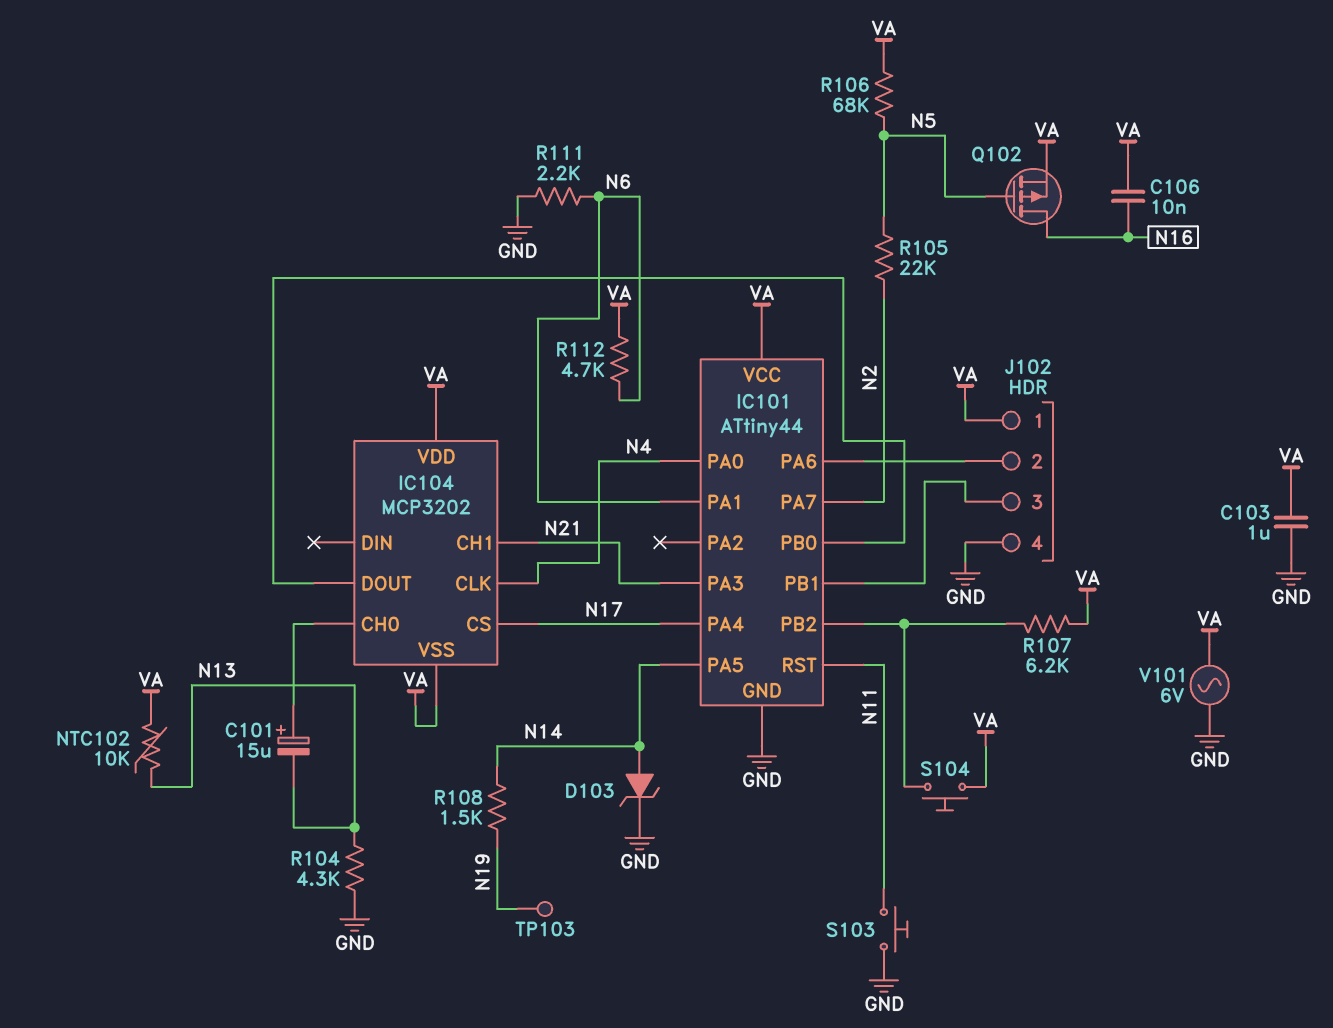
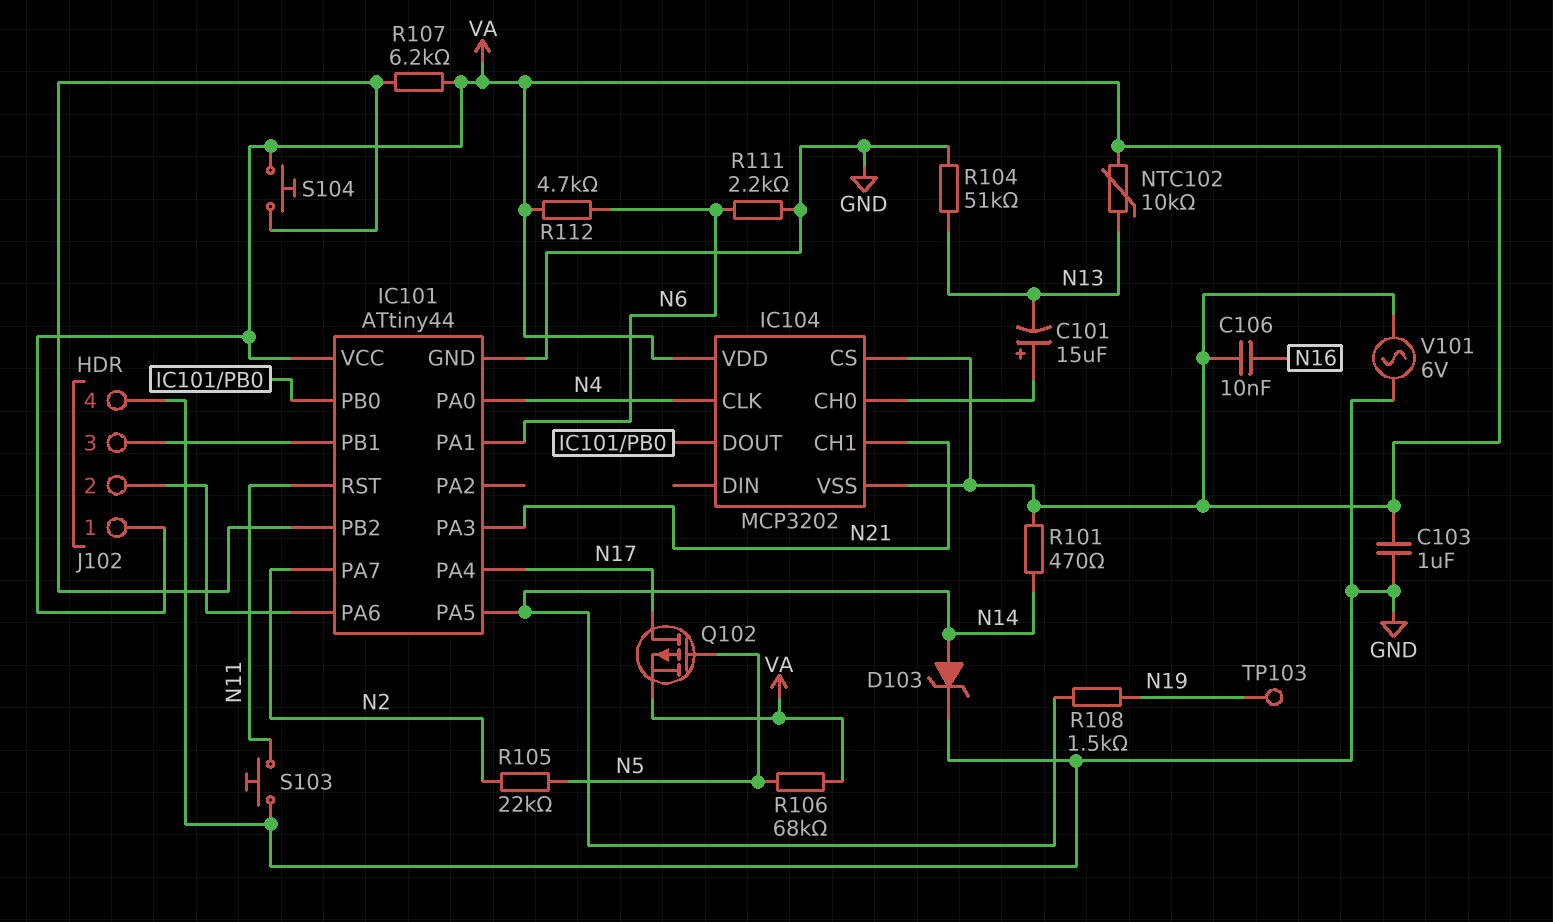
IC104 pin CS: N17 -> VA
Q102: PMOS (G N5, D N16, S VA) -> PMOS (G N5, D N17, S VA)
R101: none -> 470 (N14, VA)
R104: 4.3k (GND, N13) -> 51k (GND, N13)

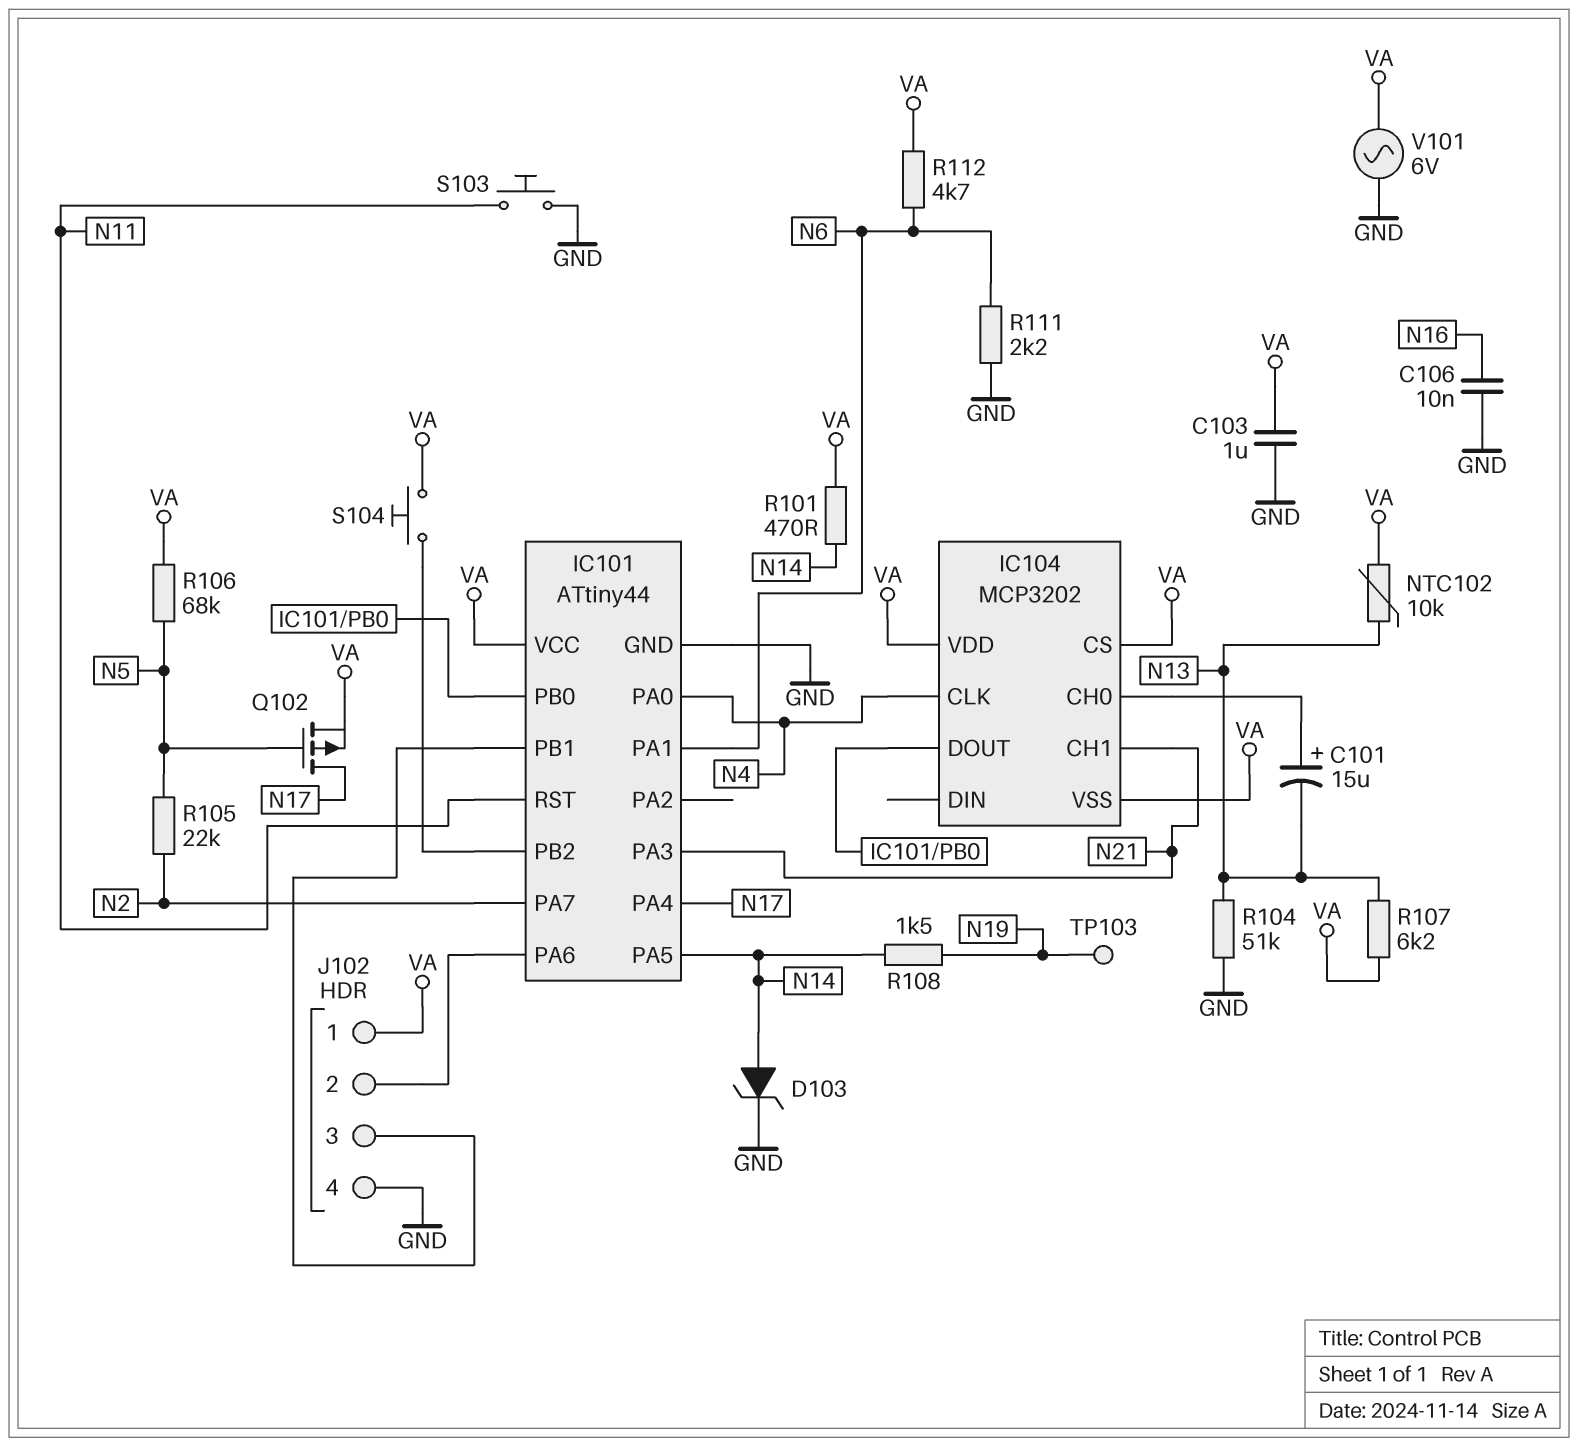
C106: 10nF (N16, VA) -> 10nF (GND, N16)
R107: 6.2k (IC101/PB2, VA) -> 6.2k (N13, VA)

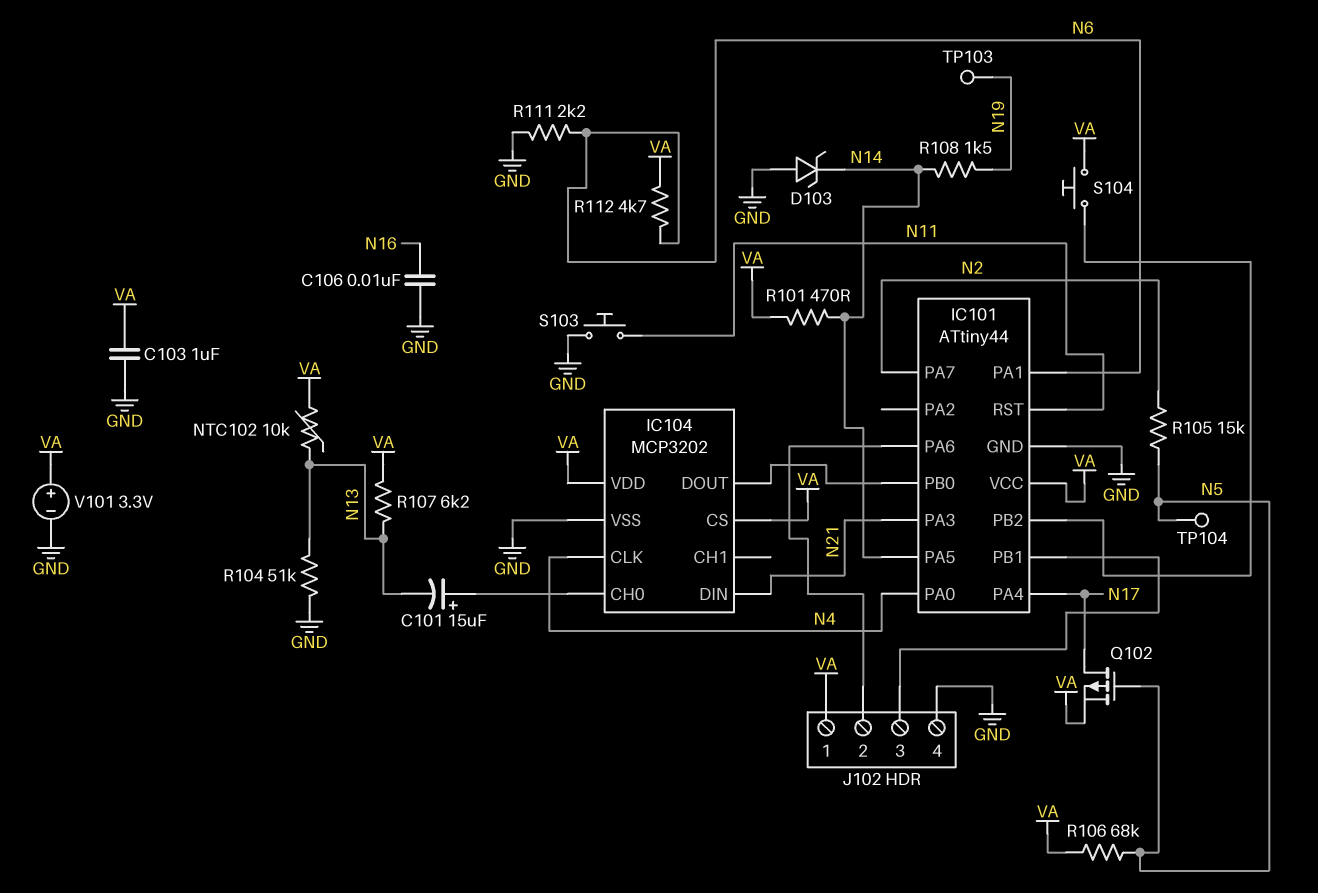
D103: zener (A N14, K GND) -> zener (A GND, K N14)
IC104 pin CH1: N21 -> none
IC104 pin DIN: none -> N21
IC104 pin VSS: VA -> GND
R105: 22k (N2, N5) -> 15k (N2, N5)
TP104: none -> test point (N5)
V101: AC 6V (GND, VA) -> 3.3V (plus VA, minus GND)

